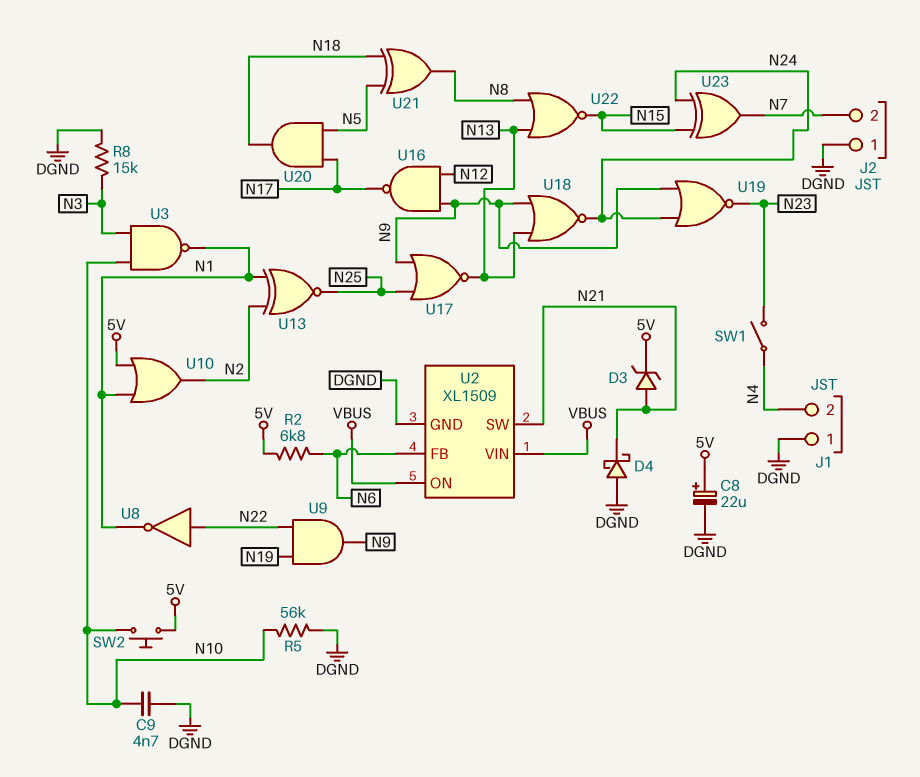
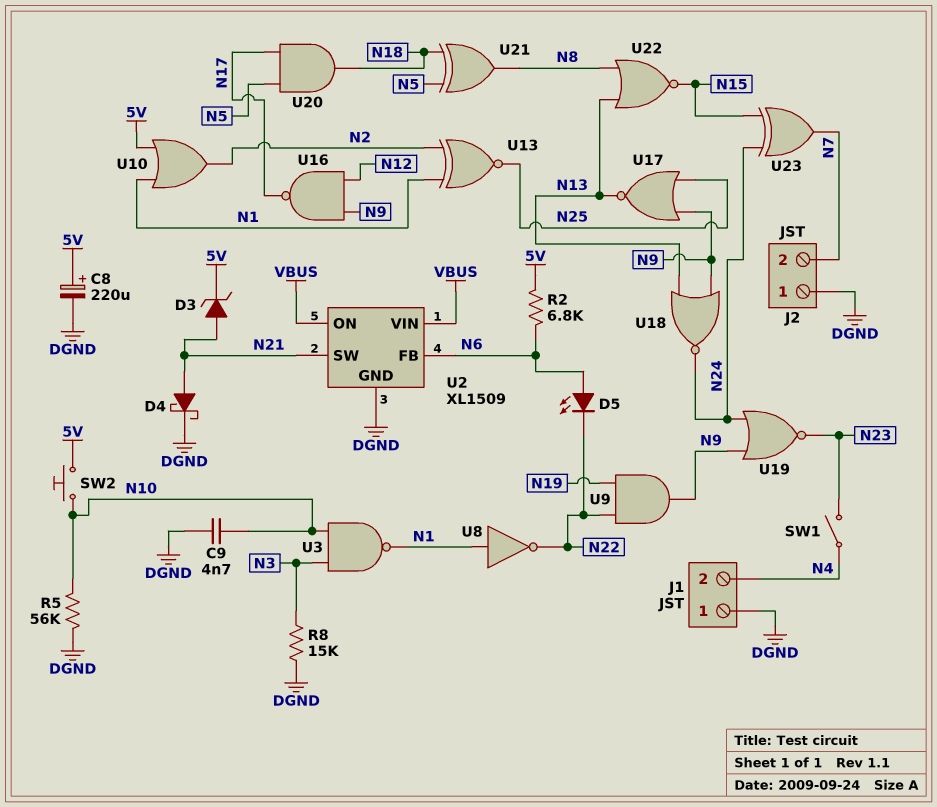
C8: 22uF (plus 5V, minus DGND) -> 220uF (plus 5V, minus DGND)
D4: schottky (A DGND, K N21) -> schottky (A N21, K DGND)
D5: none -> LED (A N6, K N22)
U8: NOT (in N22, out N1) -> NOT (in N1, out N22)

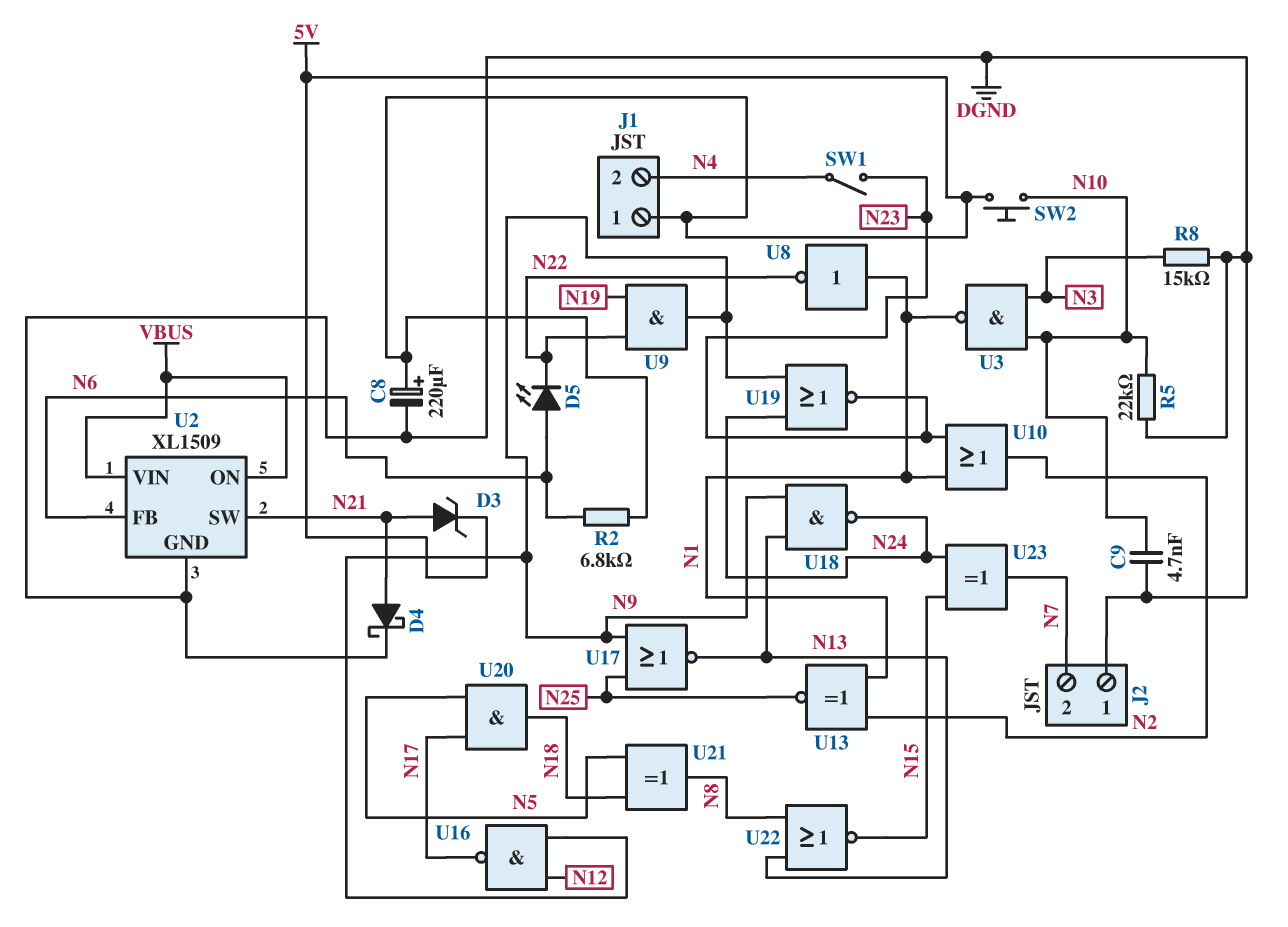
J1 pin 1: DGND -> 5V
R5: 56k (DGND, N10) -> 22k (DGND, N10)
U10: OR (in 5V, in N1, out N2) -> OR (in N1, in N23, out N2)
U18: NOR (in N9, in N13, out N24) -> NAND (in N9, in N13, out N24)

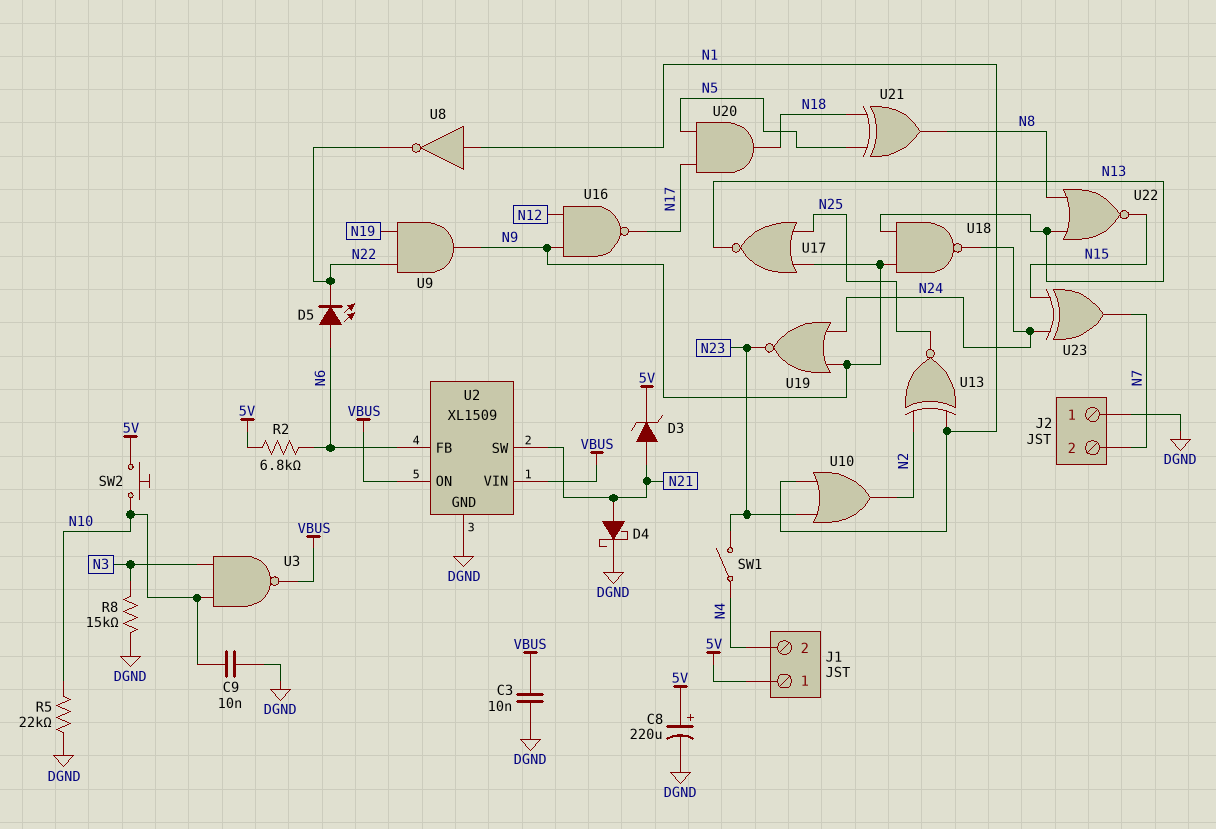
C3: none -> 10nF (DGND, VBUS)
C9: 4.7nF (DGND, N10) -> 10nF (DGND, N10)
U3: NAND (in N3, in N10, out N1) -> NAND (in N3, in N10, out VBUS)

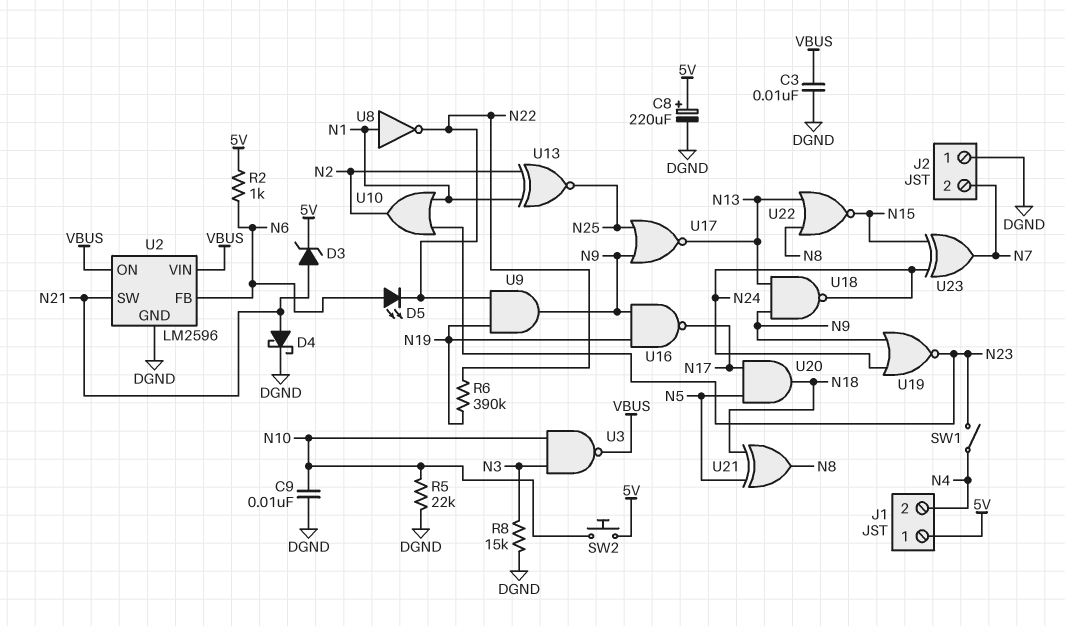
R2: 6.8k (5V, N6) -> 1k (5V, N6)
R6: none -> 390k (N19, N22)
U2: XL1509 -> LM2596
U16: NAND (in N9, in N12, out N17) -> NAND (in N9, in N19, out N17)

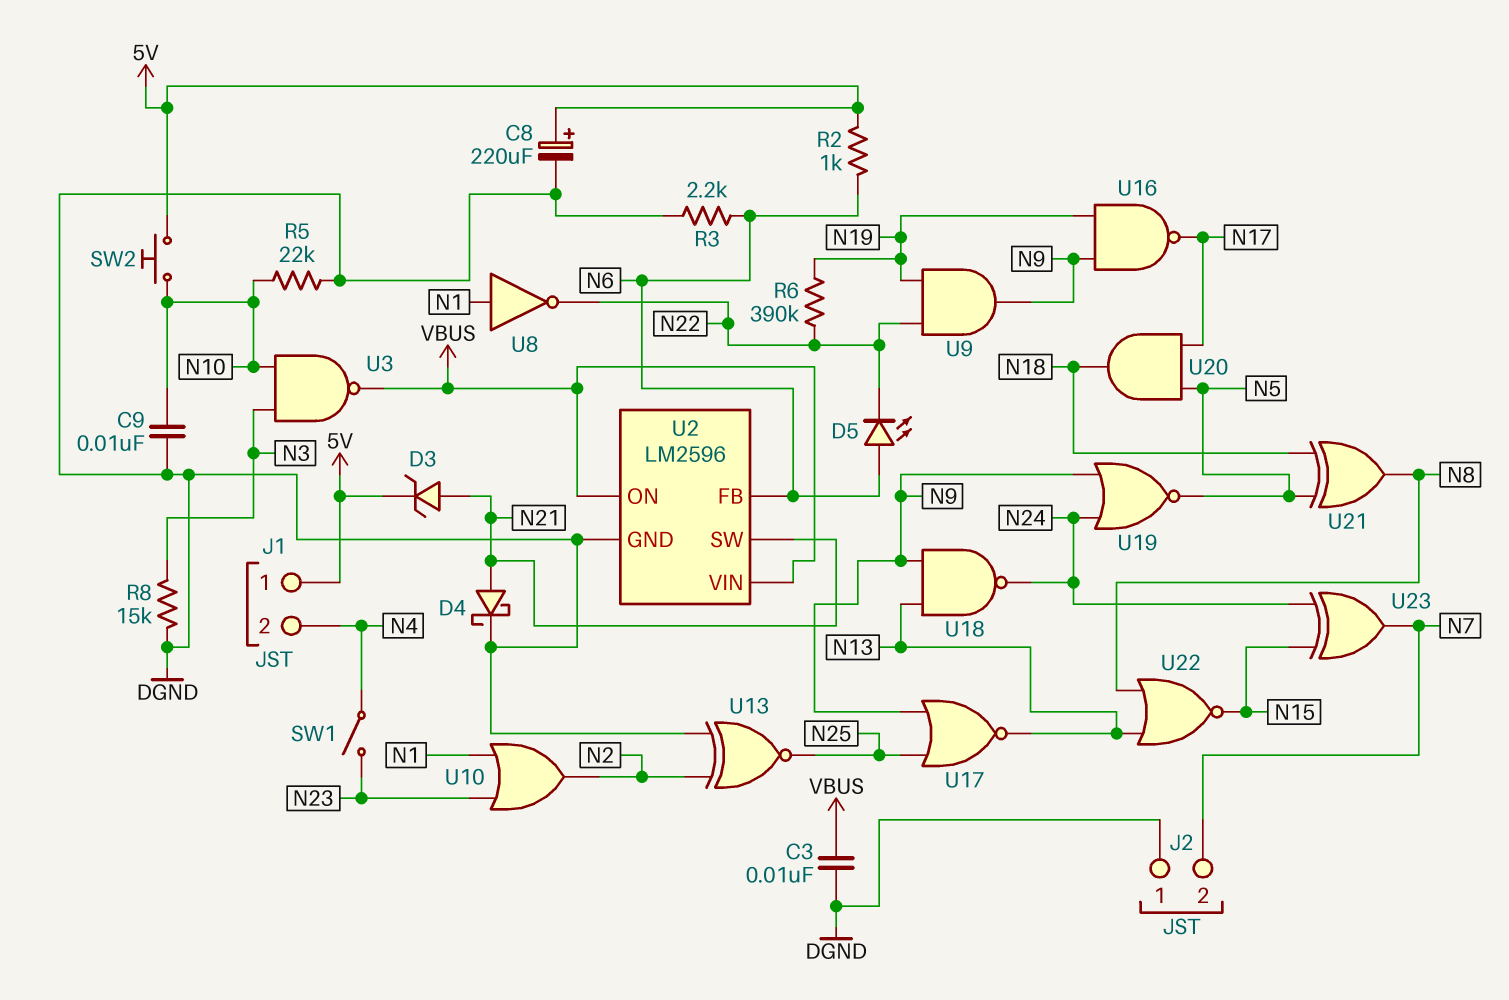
R3: none -> 2.2k (DGND, N6)
U13: XNOR (in N1, in N2, out N25) -> XNOR (in DGND, in N2, out N25)
U19: NOR (in N9, in N24, out N23) -> NOR (in N9, in N24, out N5)

